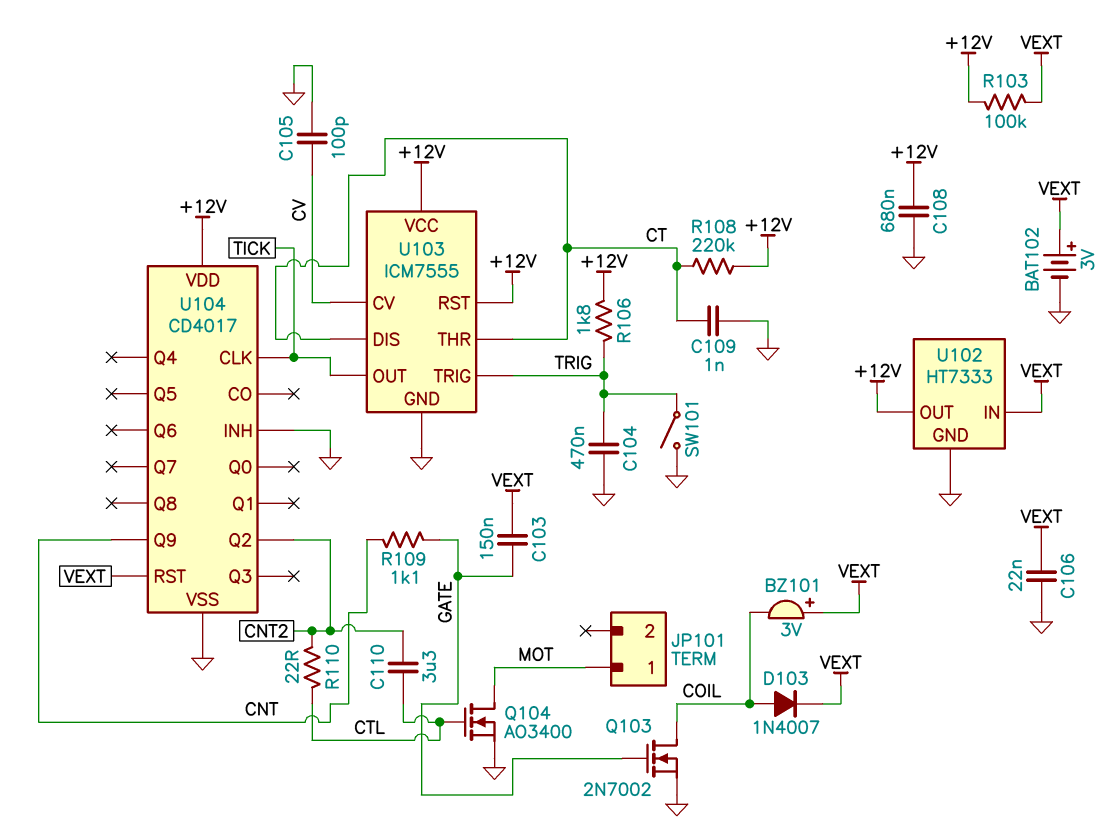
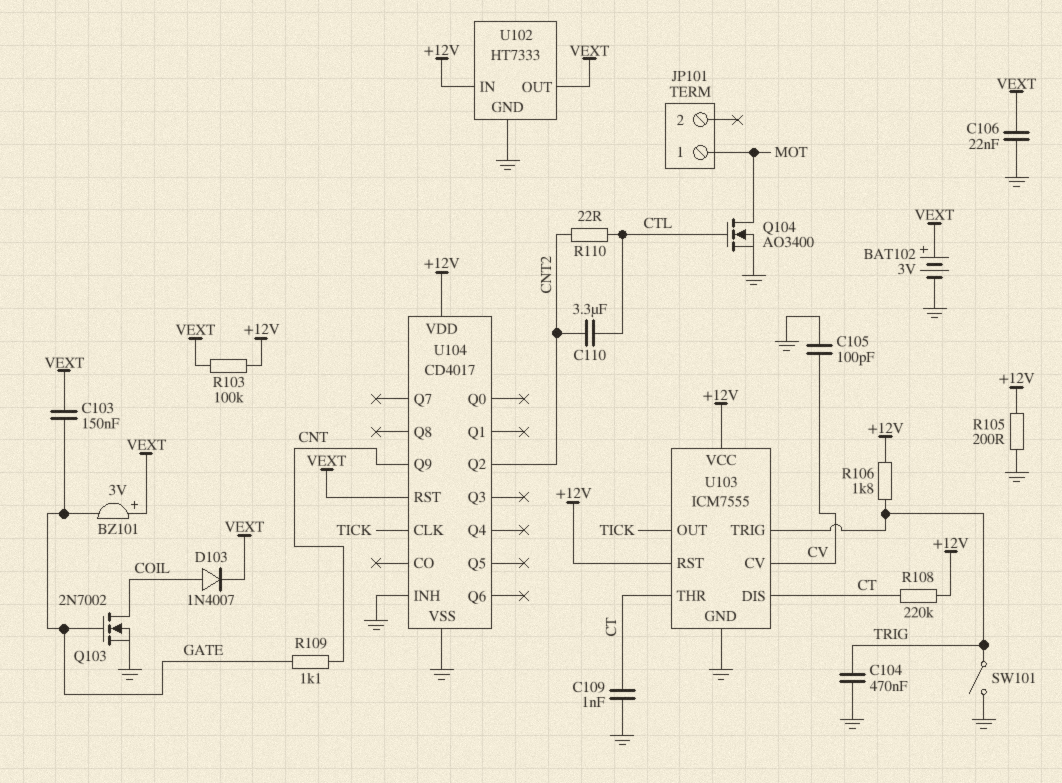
BZ101: buzzer 3V (plus VEXT, minus COIL) -> buzzer 3V (plus VEXT, minus GATE)
C108: 680nF (+12V, GND) -> none
R105: none -> 200 (+12V, GND)
U102 pin IN: VEXT -> +12V
U102 pin OUT: +12V -> VEXT

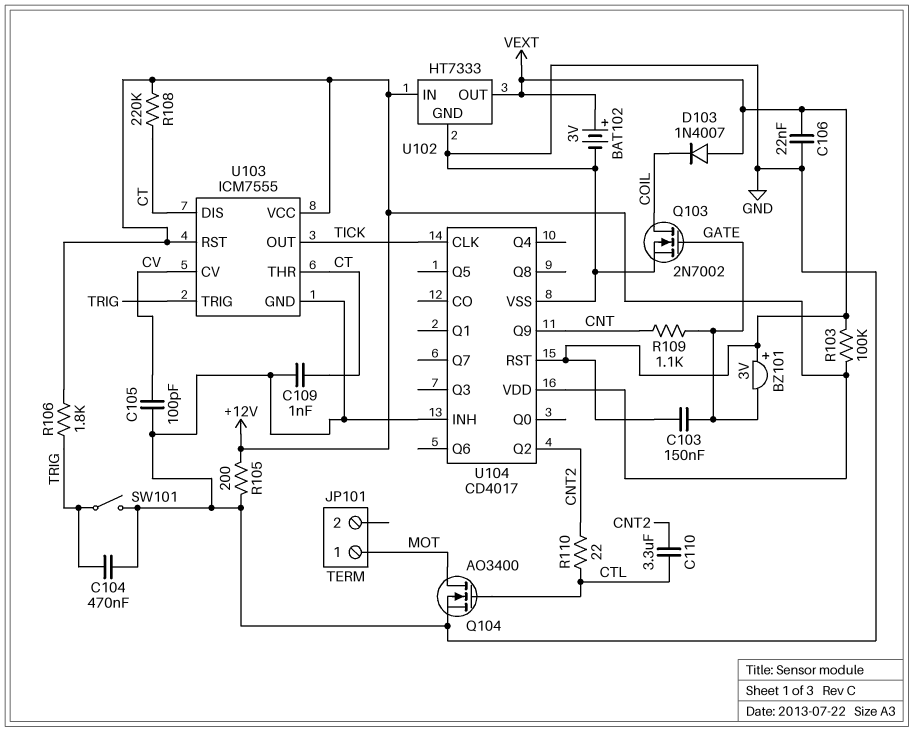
D103: diode 1N4007 (A COIL, K VEXT) -> diode 1N4007 (A VEXT, K COIL)

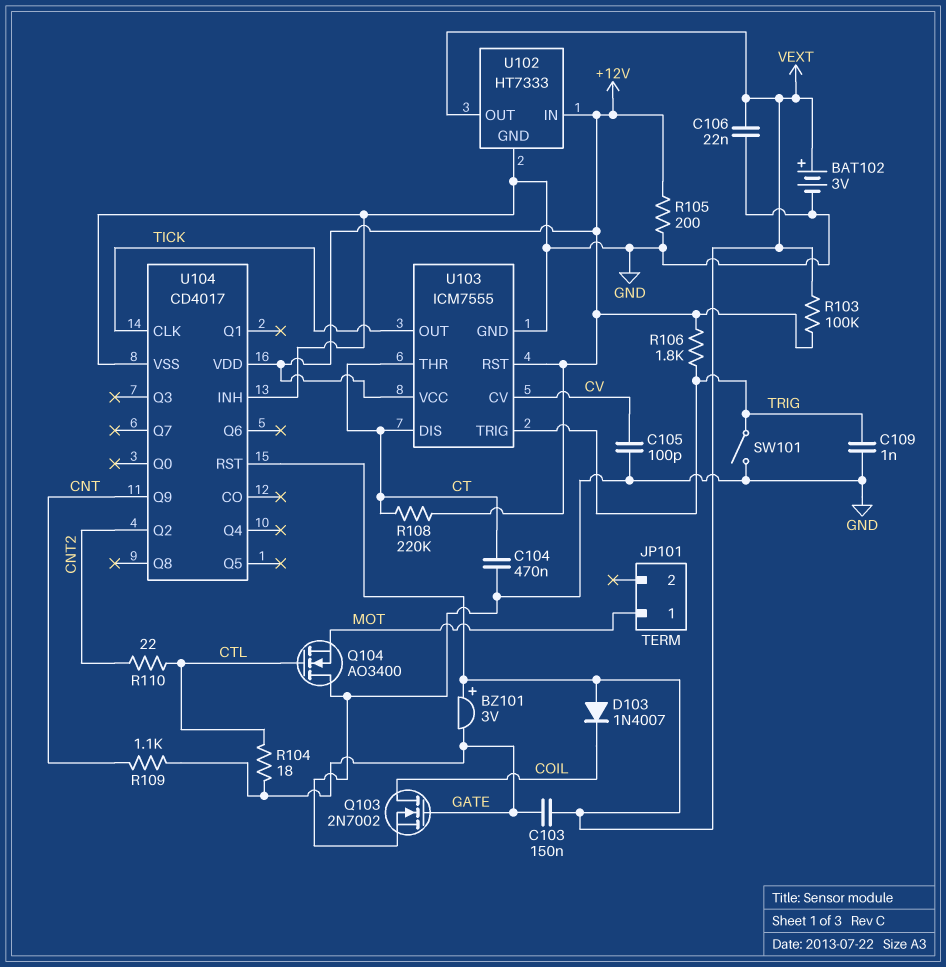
C104: 470nF (GND, TRIG) -> 470nF (CT, GND)
C109: 1nF (CT, GND) -> 1nF (GND, TRIG)
C110: 3.3uF (CNT2, CTL) -> none
Q104: NMOS AO3400 (G CTL, D MOT, S GND) -> NMOS AO3400 (G CTL, D GND, S MOT)
R104: none -> 18 (CTL, GATE)

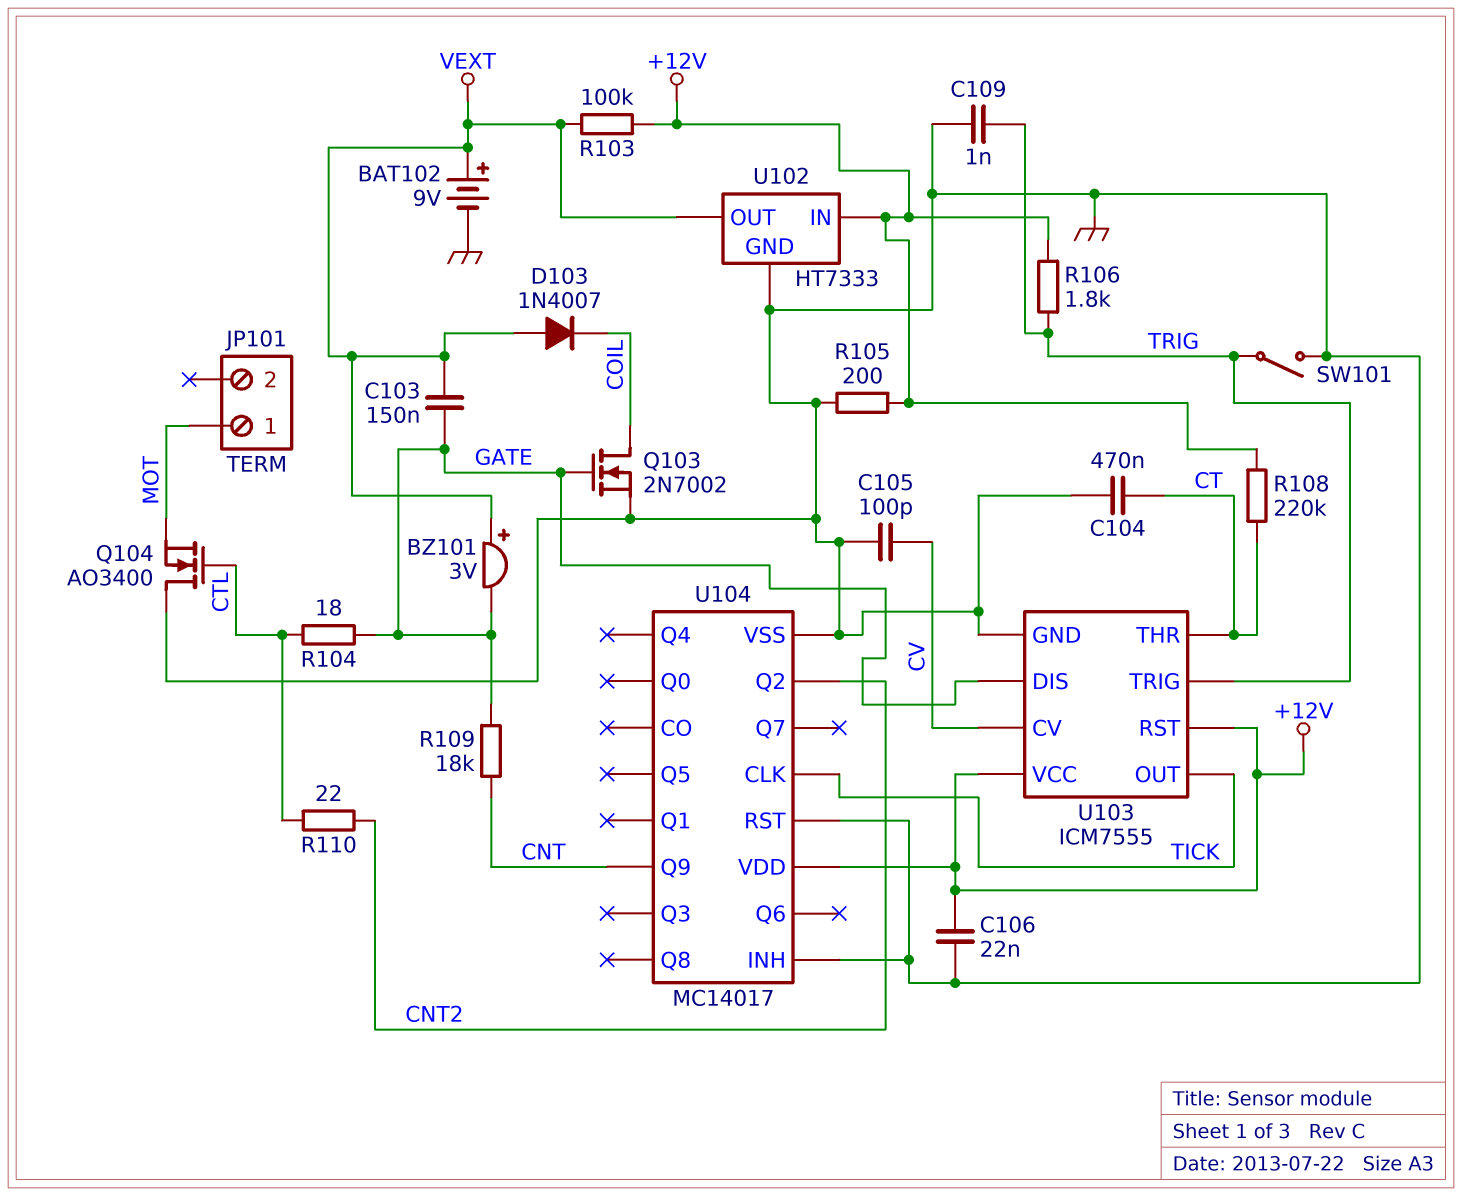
BAT102: 3V (plus VEXT, minus GND) -> 9V (plus VEXT, minus GND)
C106: 22nF (GND, VEXT) -> 22nF (+12V, GND)
R109: 1.1k (CNT, GATE) -> 18k (CNT, GATE)
U103 pin DIS: CT -> GATE
U104: CD4017 -> MC14017
U104 pin RST: VEXT -> GND

